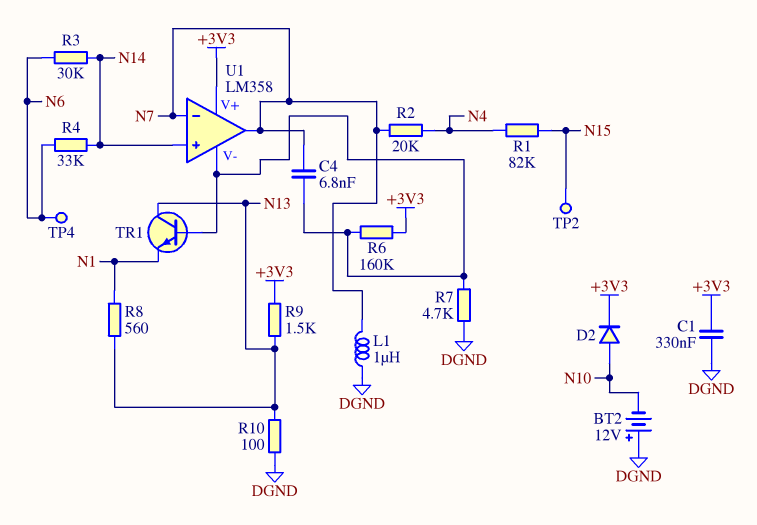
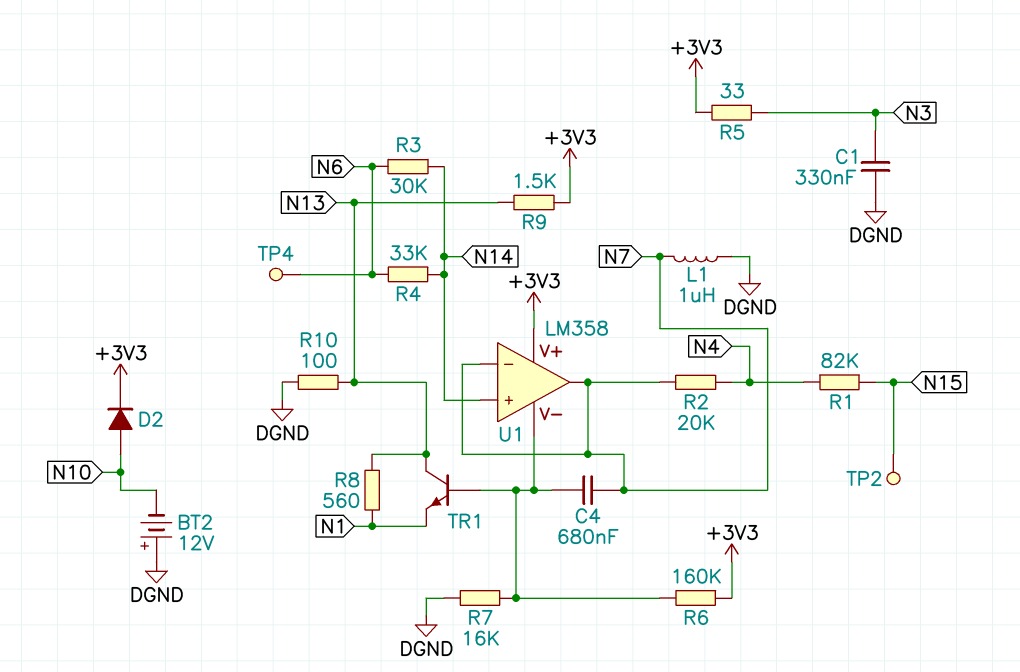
C1: 330nF (+3V3, DGND) -> 330nF (DGND, N3)
C4: 6.8nF (N7, U1/V-) -> 680nF (N7, U1/V-)
R5: none -> 33 (+3V3, N3)
R7: 4.7k (DGND, U1/V-) -> 16k (DGND, U1/V-)

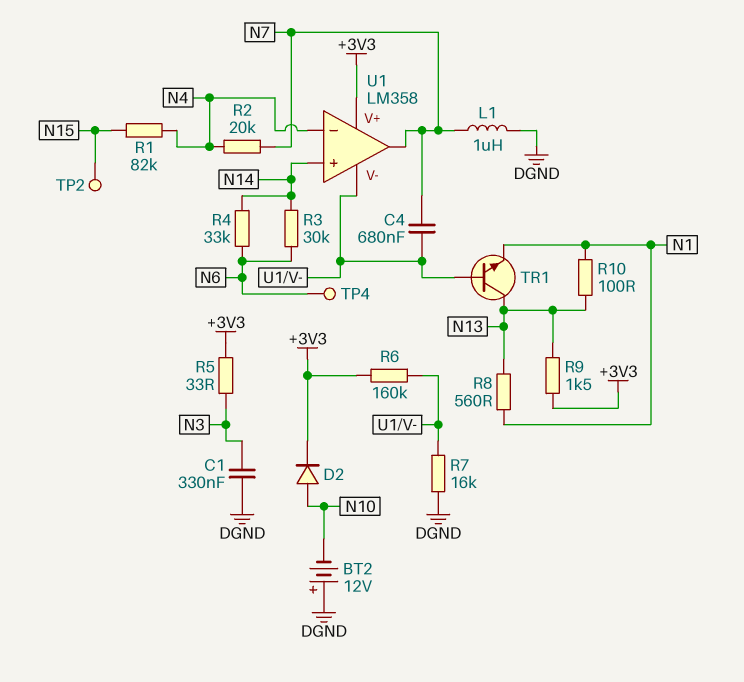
R10: 100 (DGND, N13) -> 100 (N1, N13)
U1 pin in-: N7 -> N4

